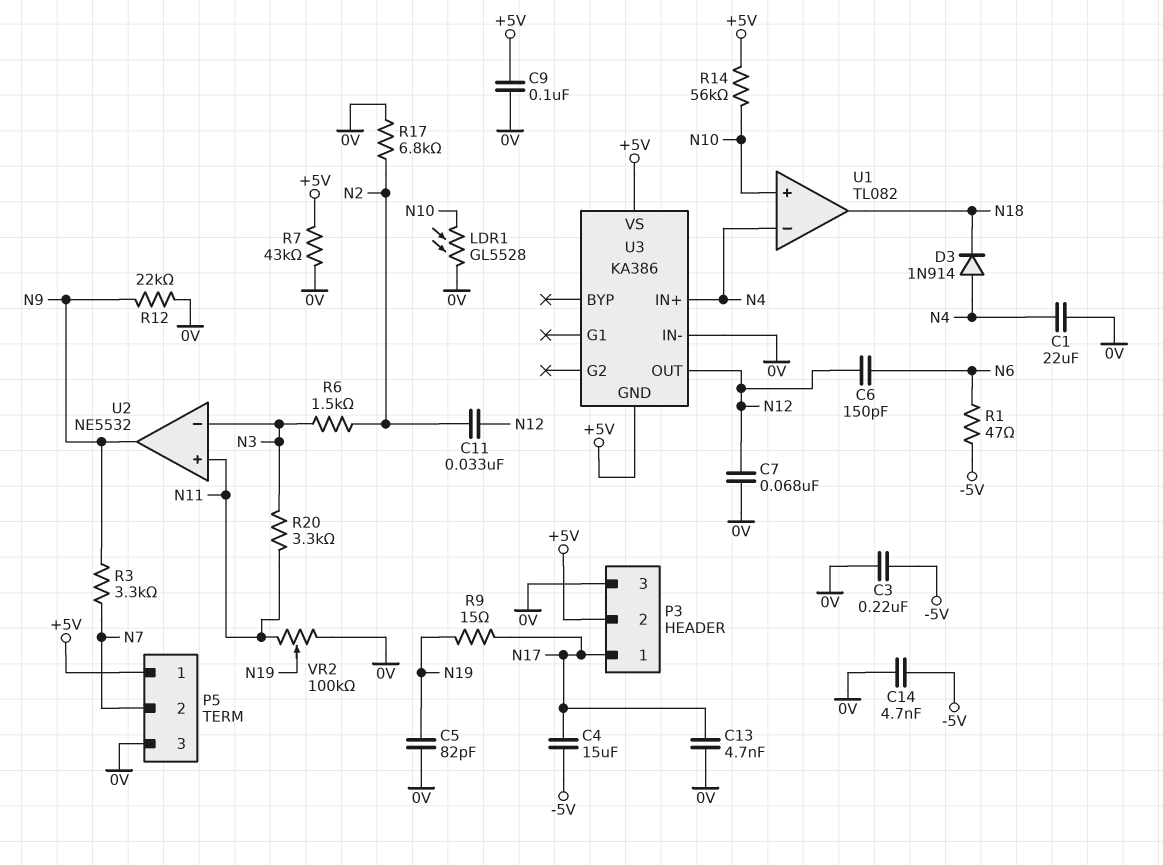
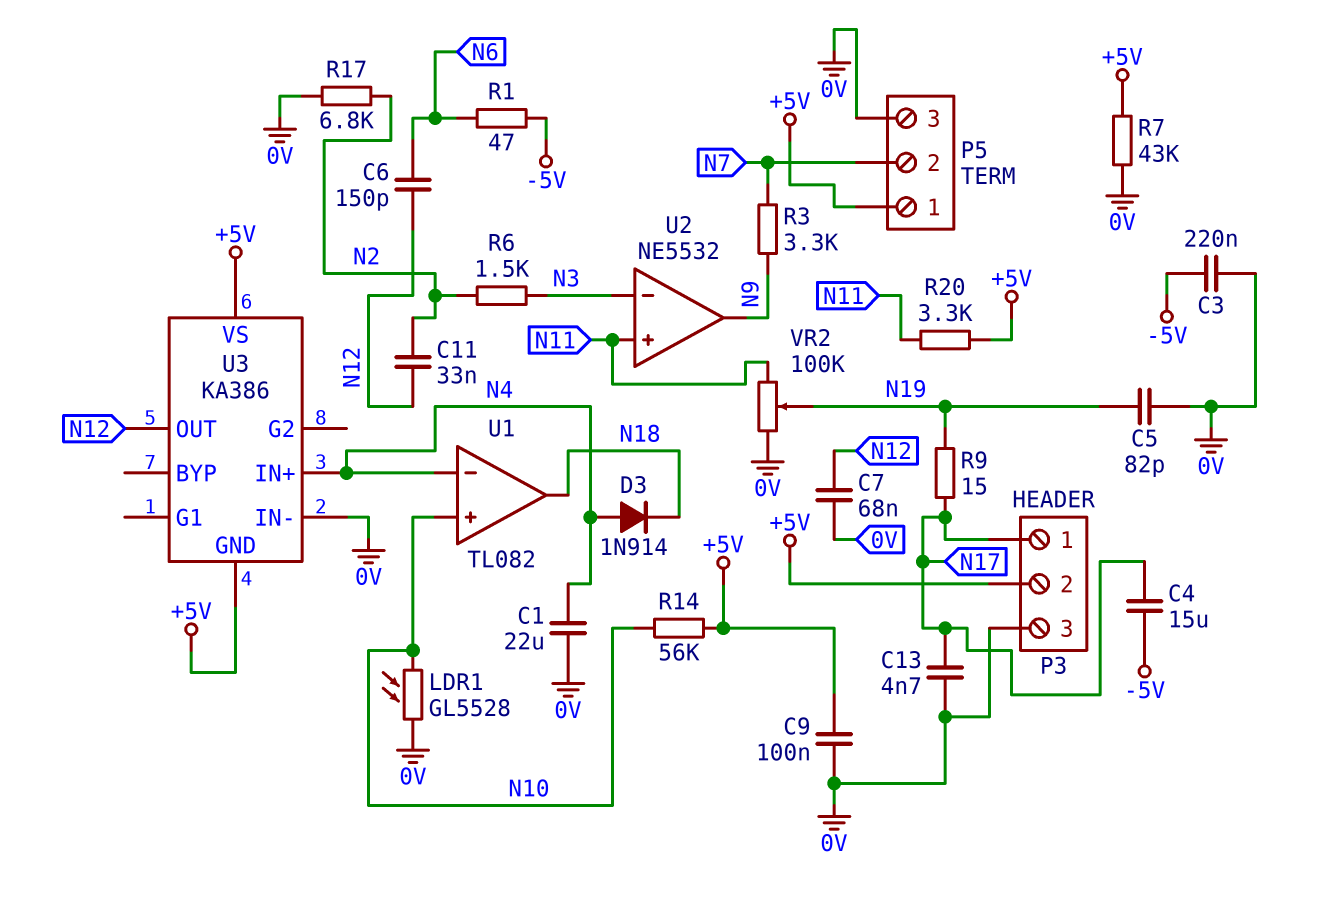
C14: 4.7nF (-5V, 0V) -> none
R12: 22k (0V, N9) -> none
R20: 3.3k (N3, N11) -> 3.3k (+5V, N11)

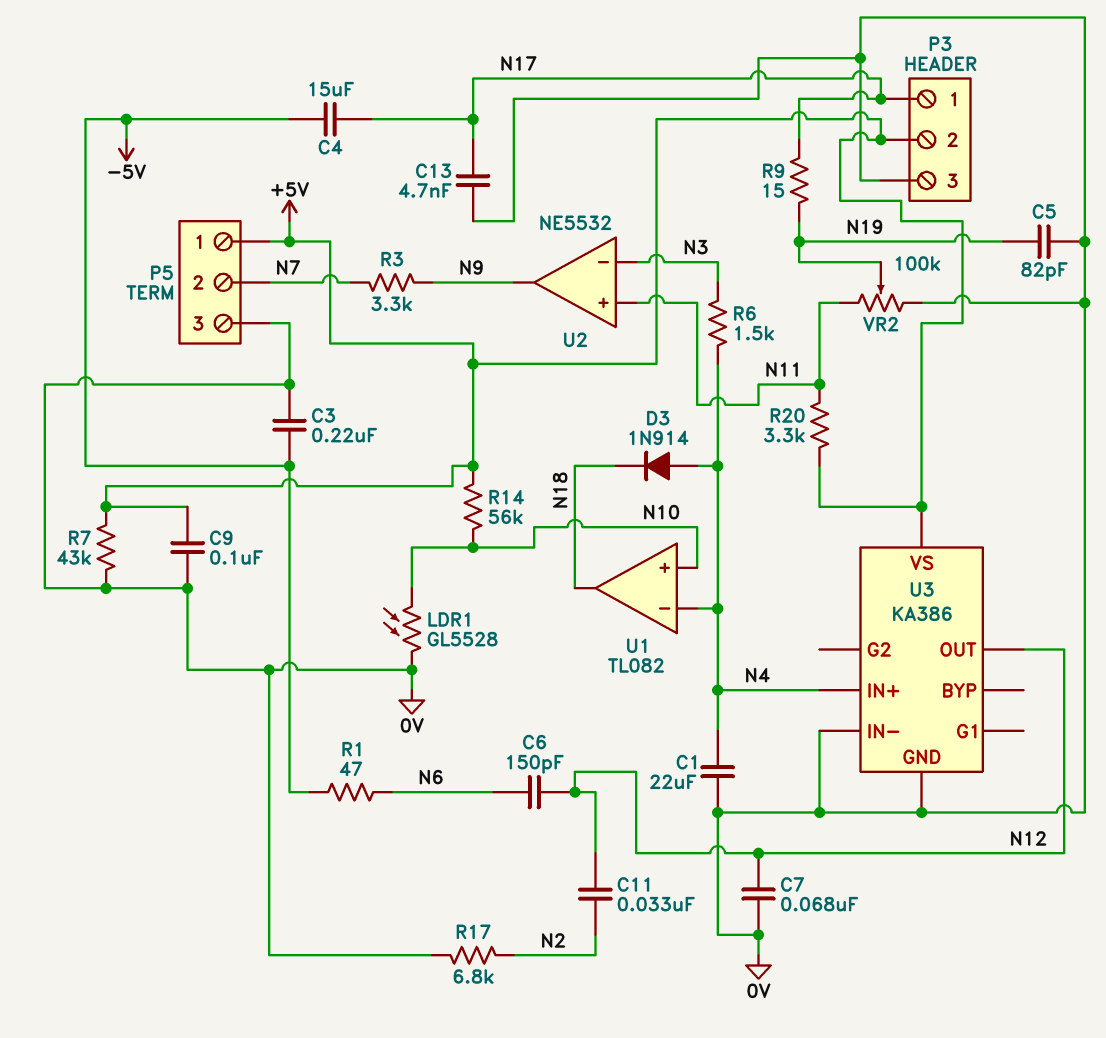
R6: 1.5k (N2, N3) -> 1.5k (N3, N4)
U3 pin GND: +5V -> 0V

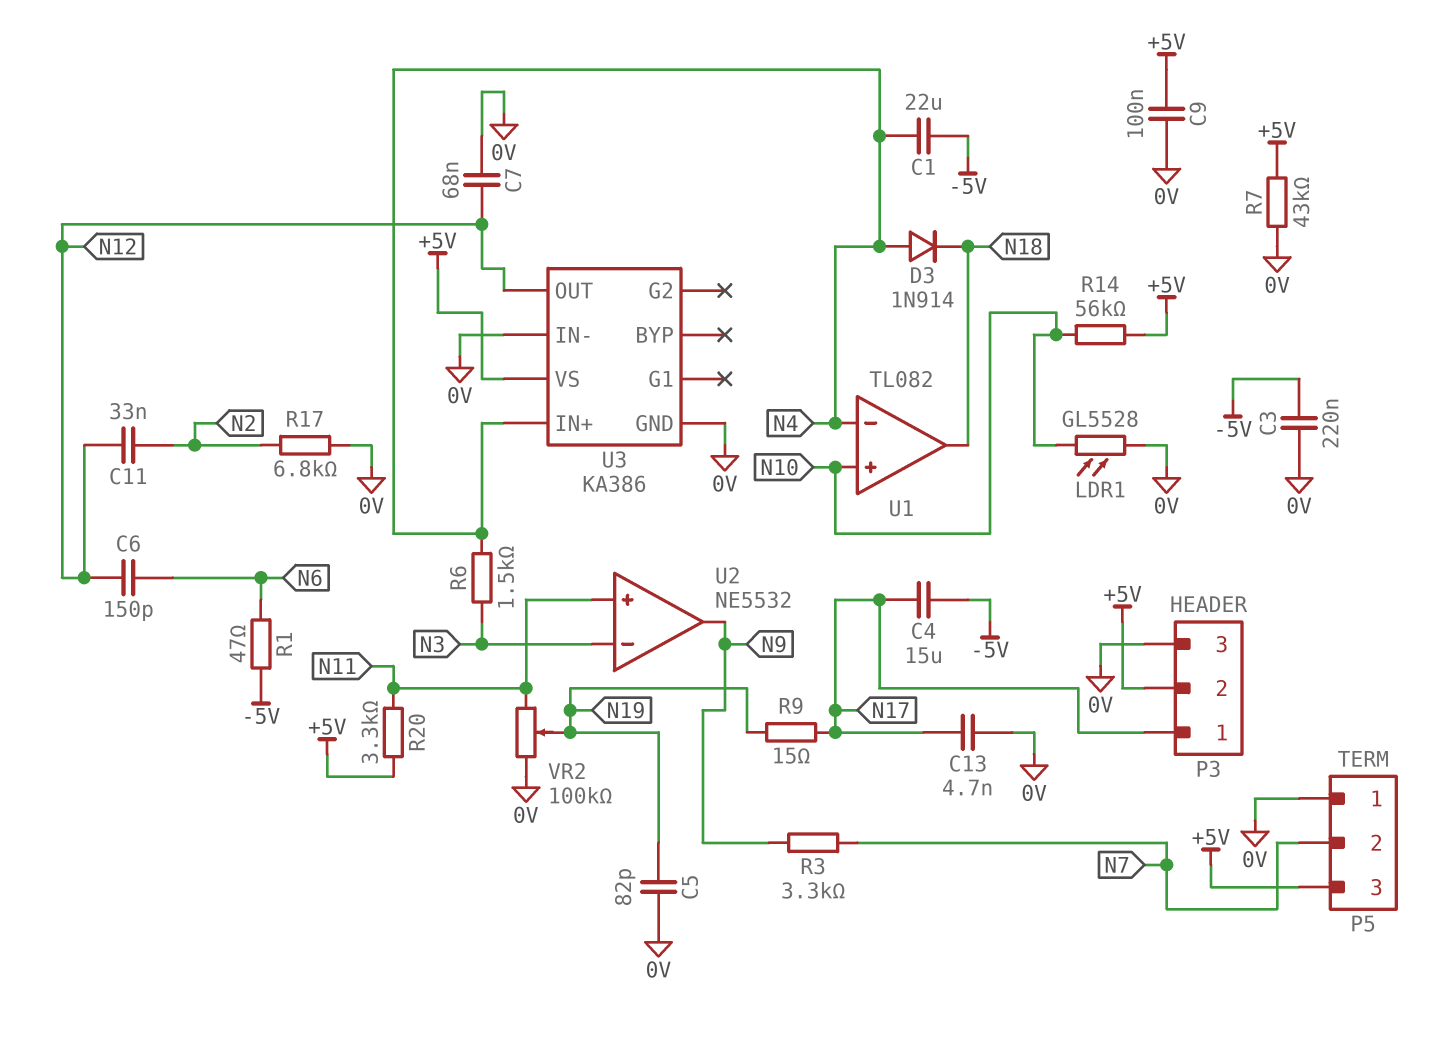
C1: 22uF (0V, N4) -> 22uF (-5V, N4)
P5 pin 1: +5V -> 0V
P5 pin 3: 0V -> +5V

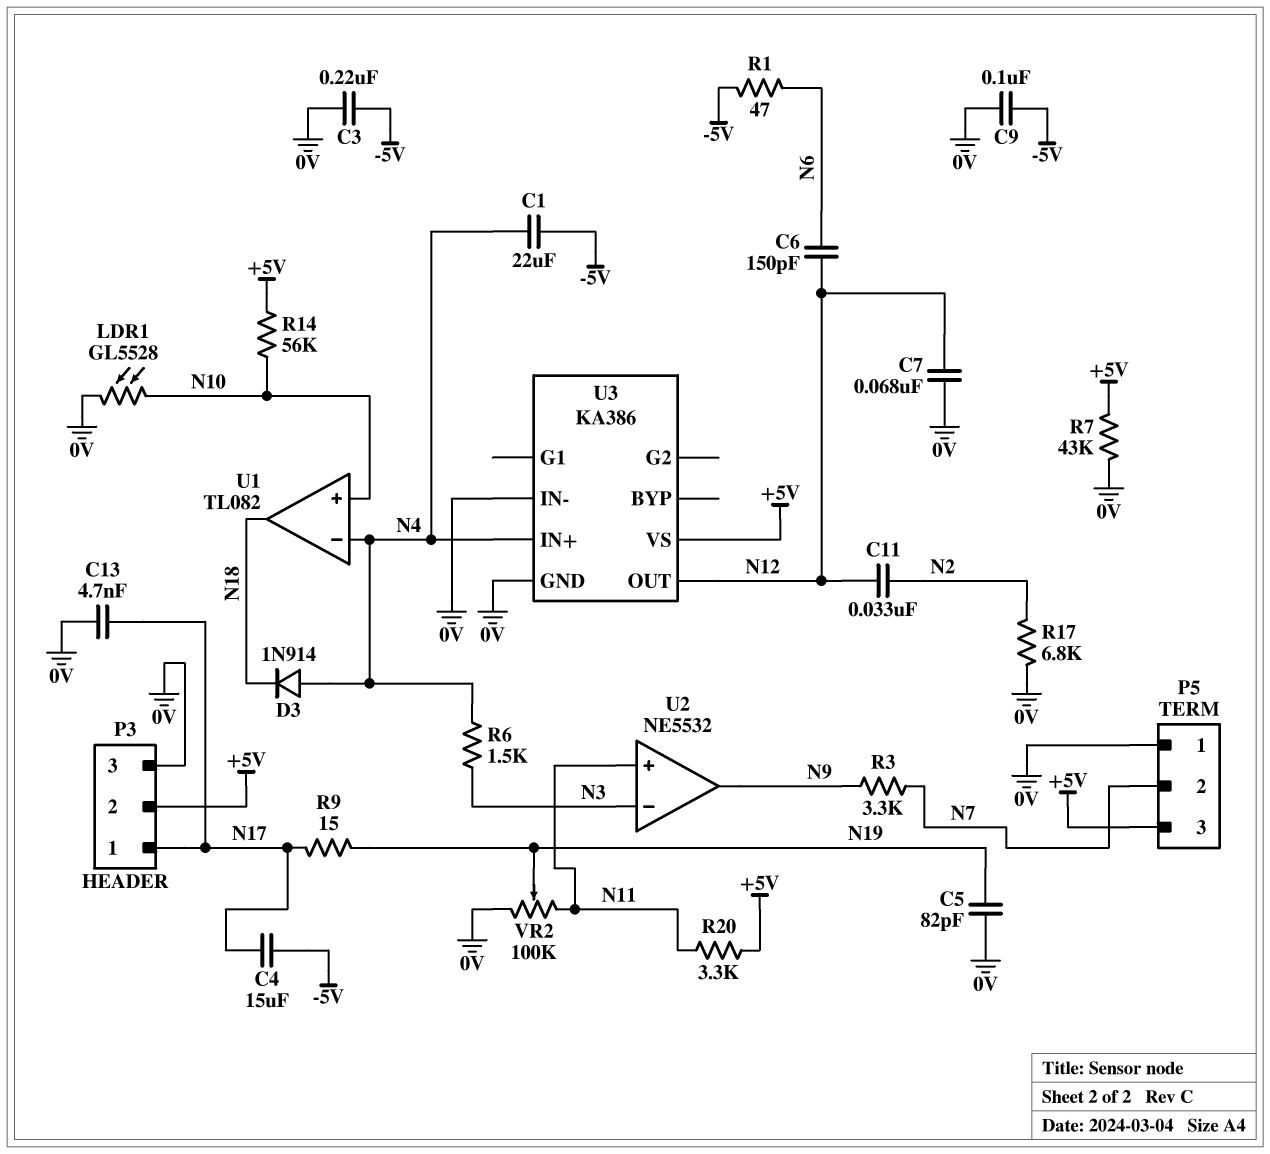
C9: 100nF (+5V, 0V) -> 100nF (-5V, 0V)

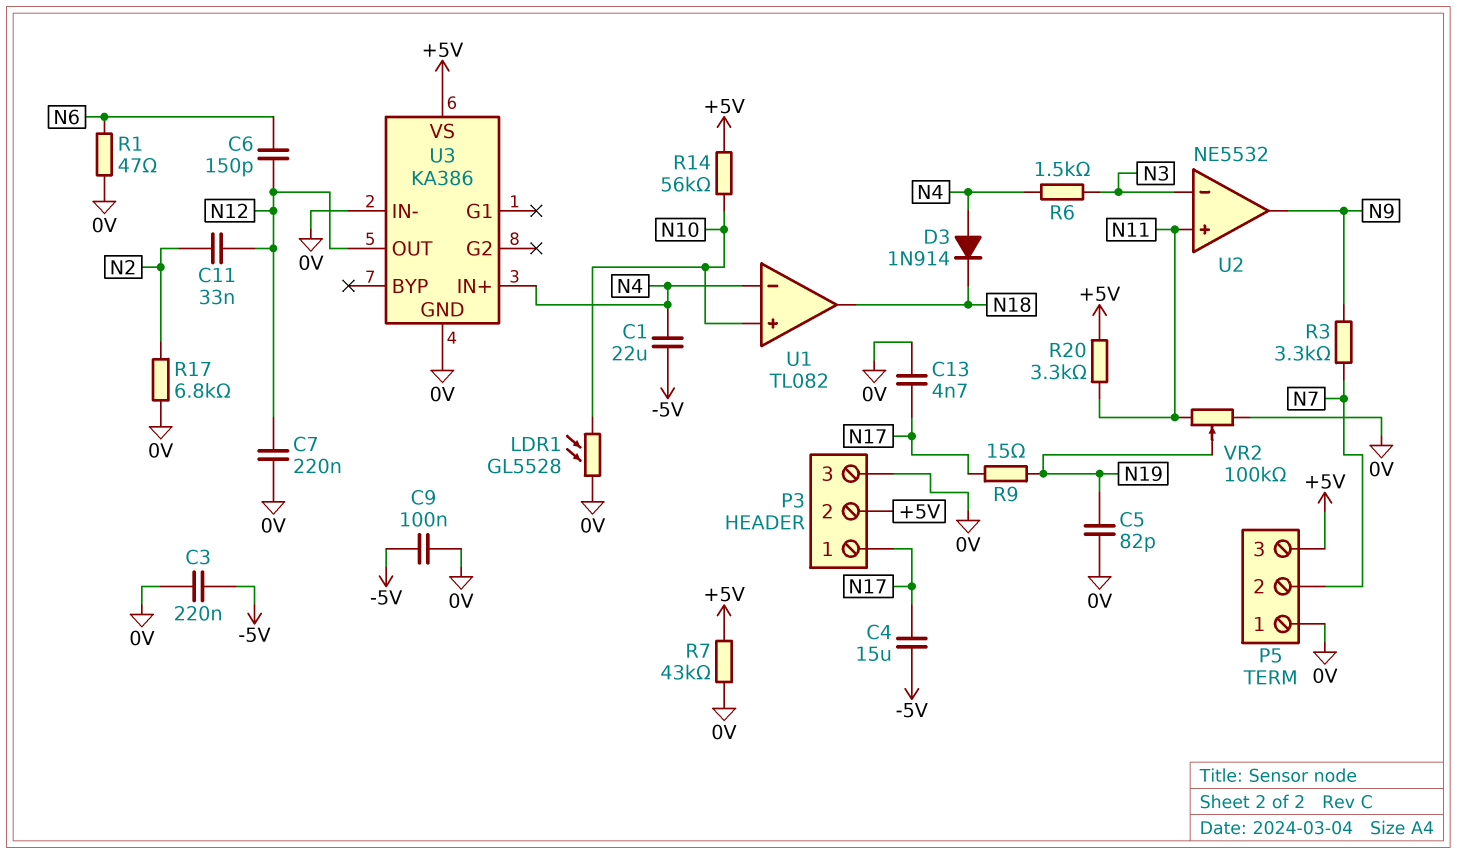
C7: 68nF (0V, N12) -> 220nF (0V, N12)
R1: 47 (-5V, N6) -> 47 (0V, N6)

